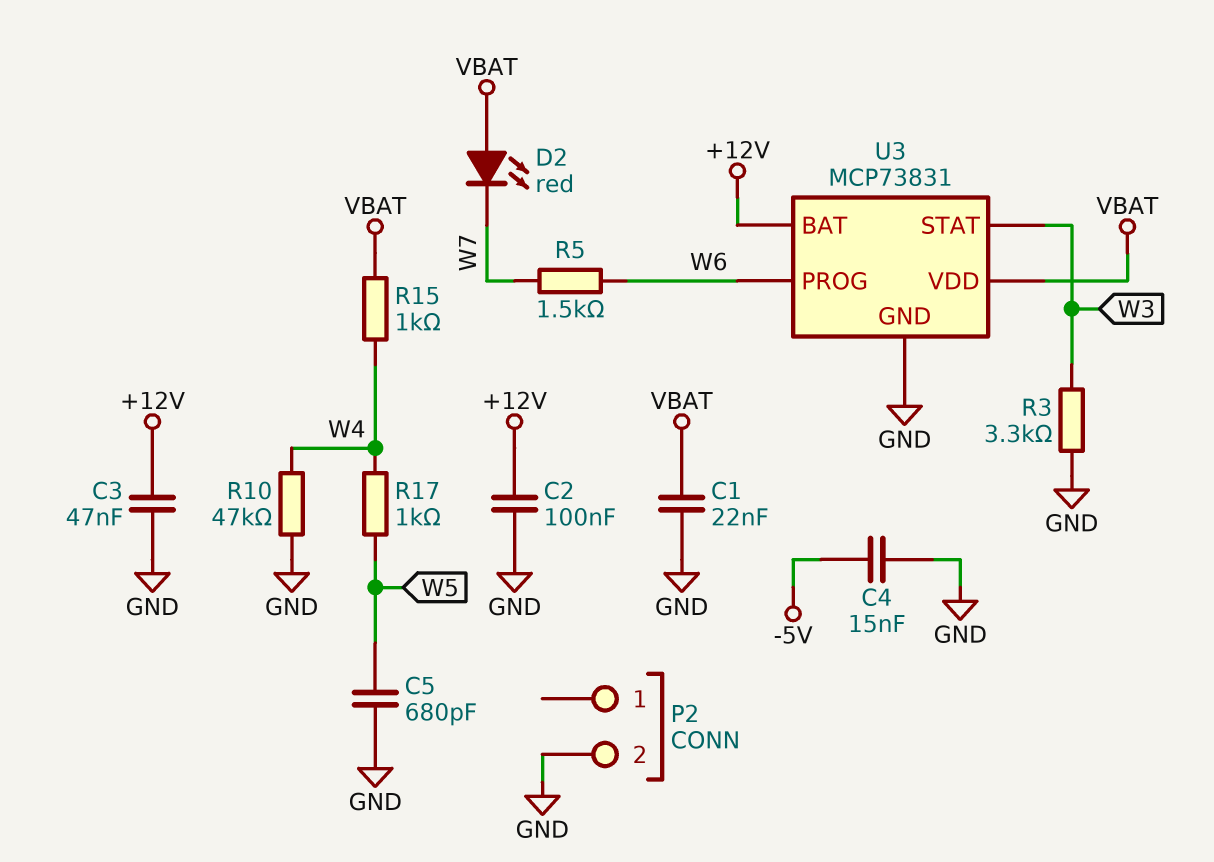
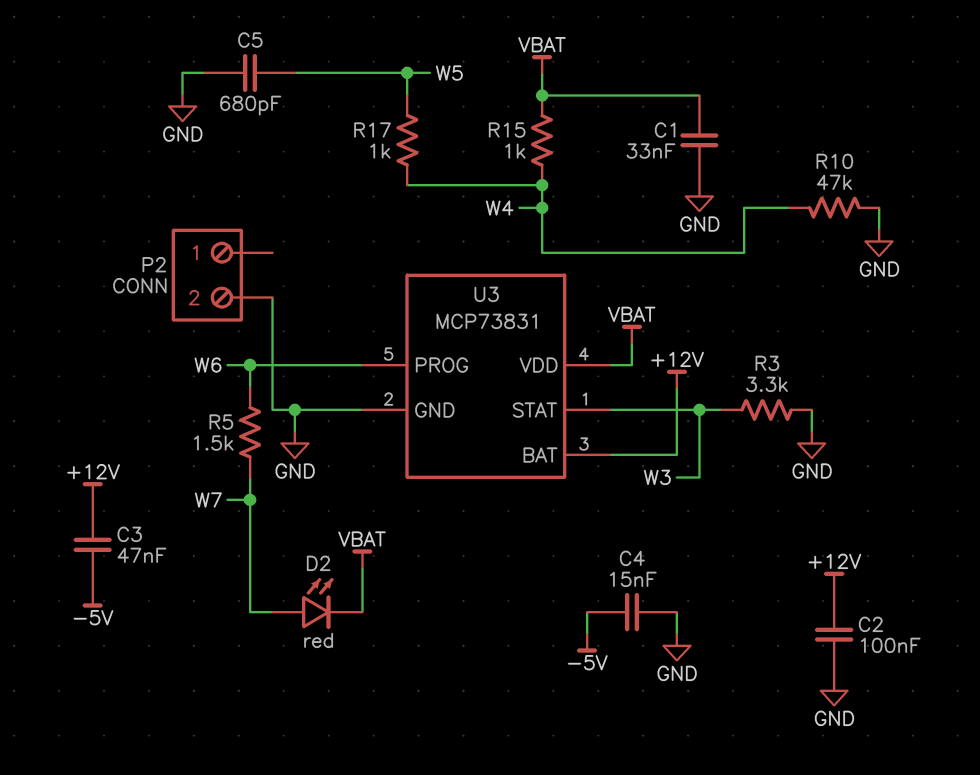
C1: 22nF (GND, VBAT) -> 33nF (GND, VBAT)
C3: 47nF (+12V, GND) -> 47nF (+12V, -5V)
D2: LED red (A VBAT, K W7) -> LED red (A W7, K VBAT)

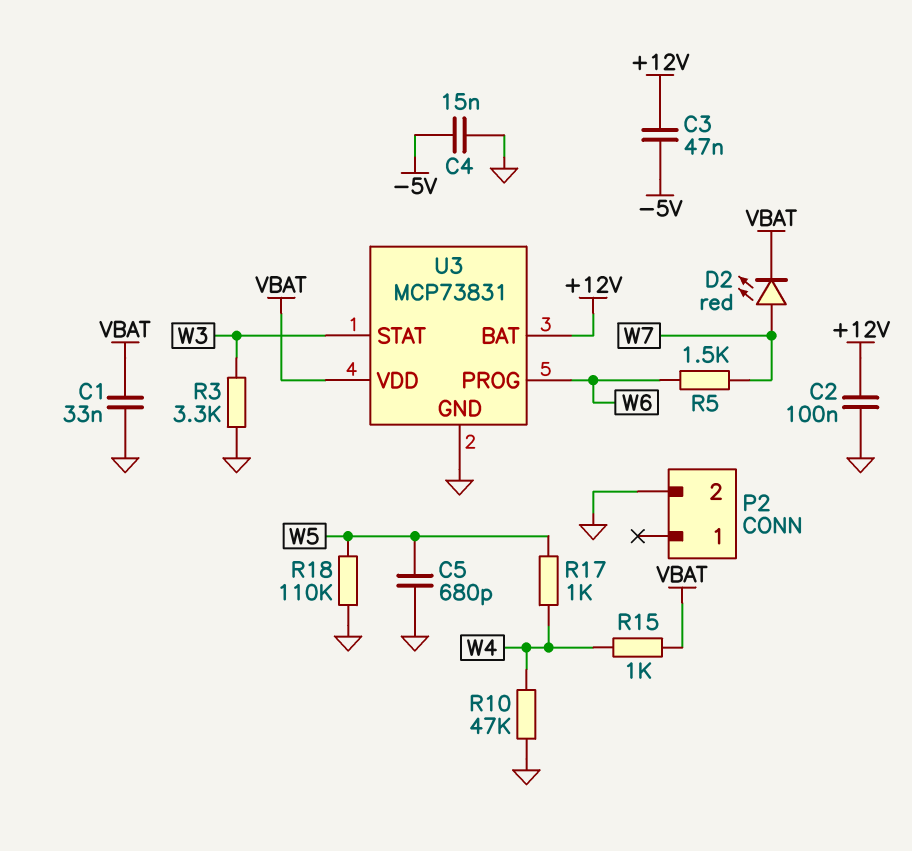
R18: none -> 110k (GND, W5)

